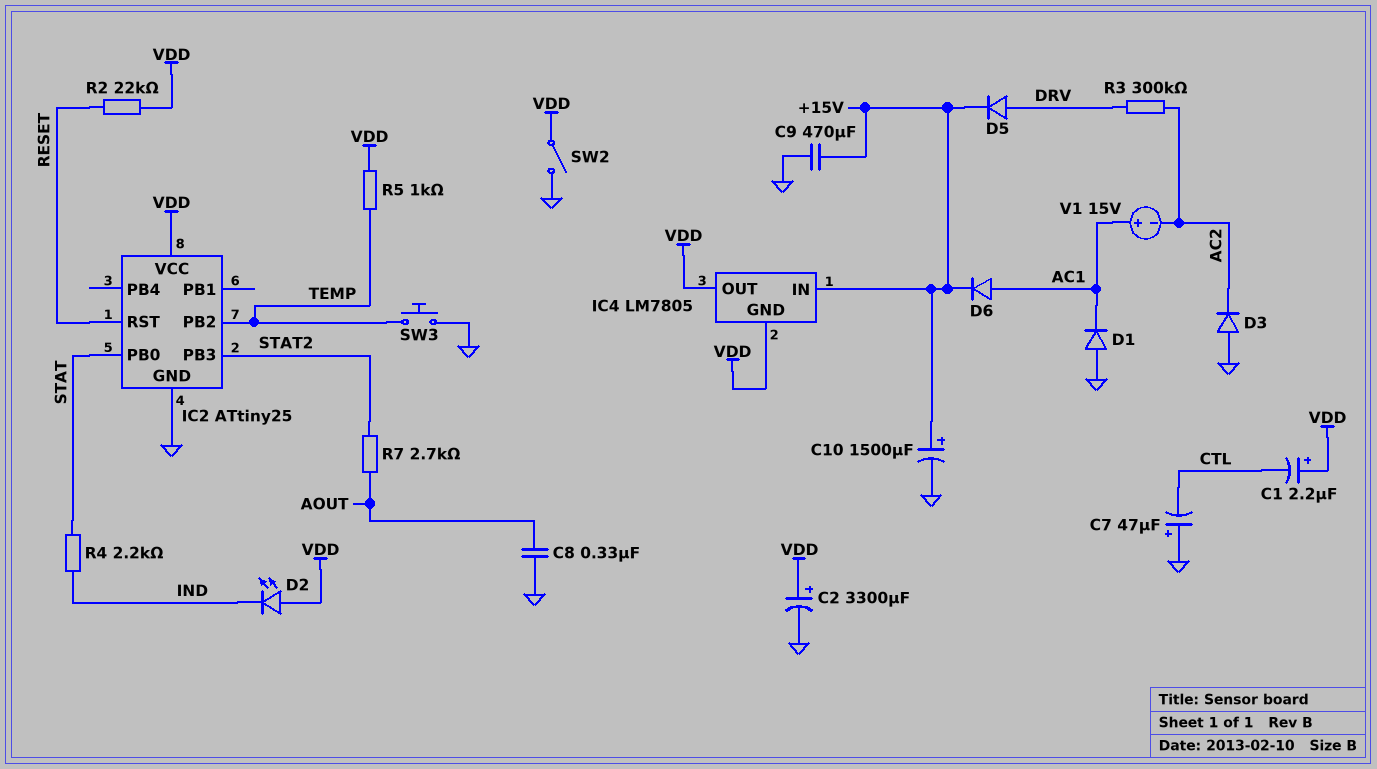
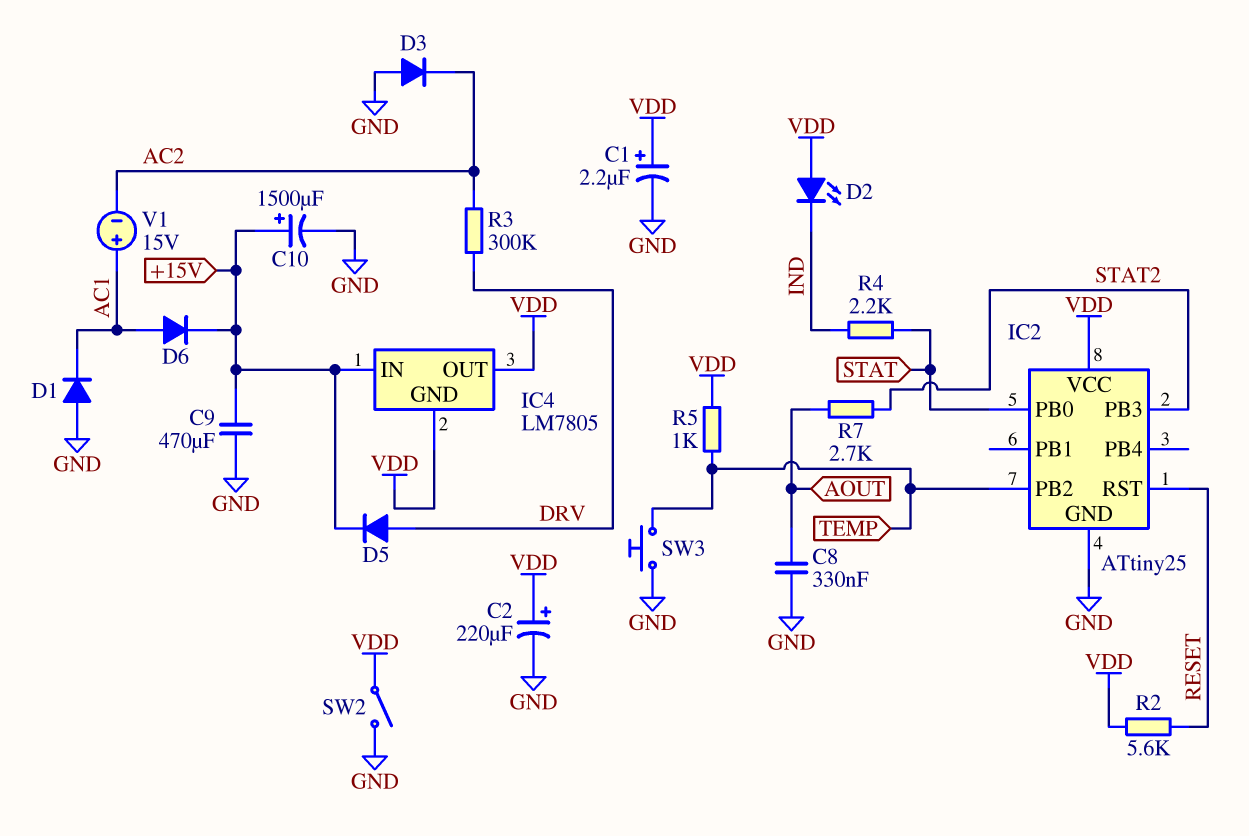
C1: 2.2uF (plus VDD, minus CTL) -> 2.2uF (plus VDD, minus GND)
C2: 3300uF (plus VDD, minus GND) -> 220uF (plus VDD, minus GND)
C7: 47uF (plus GND, minus CTL) -> none
R2: 22k (RESET, VDD) -> 5.6k (RESET, VDD)

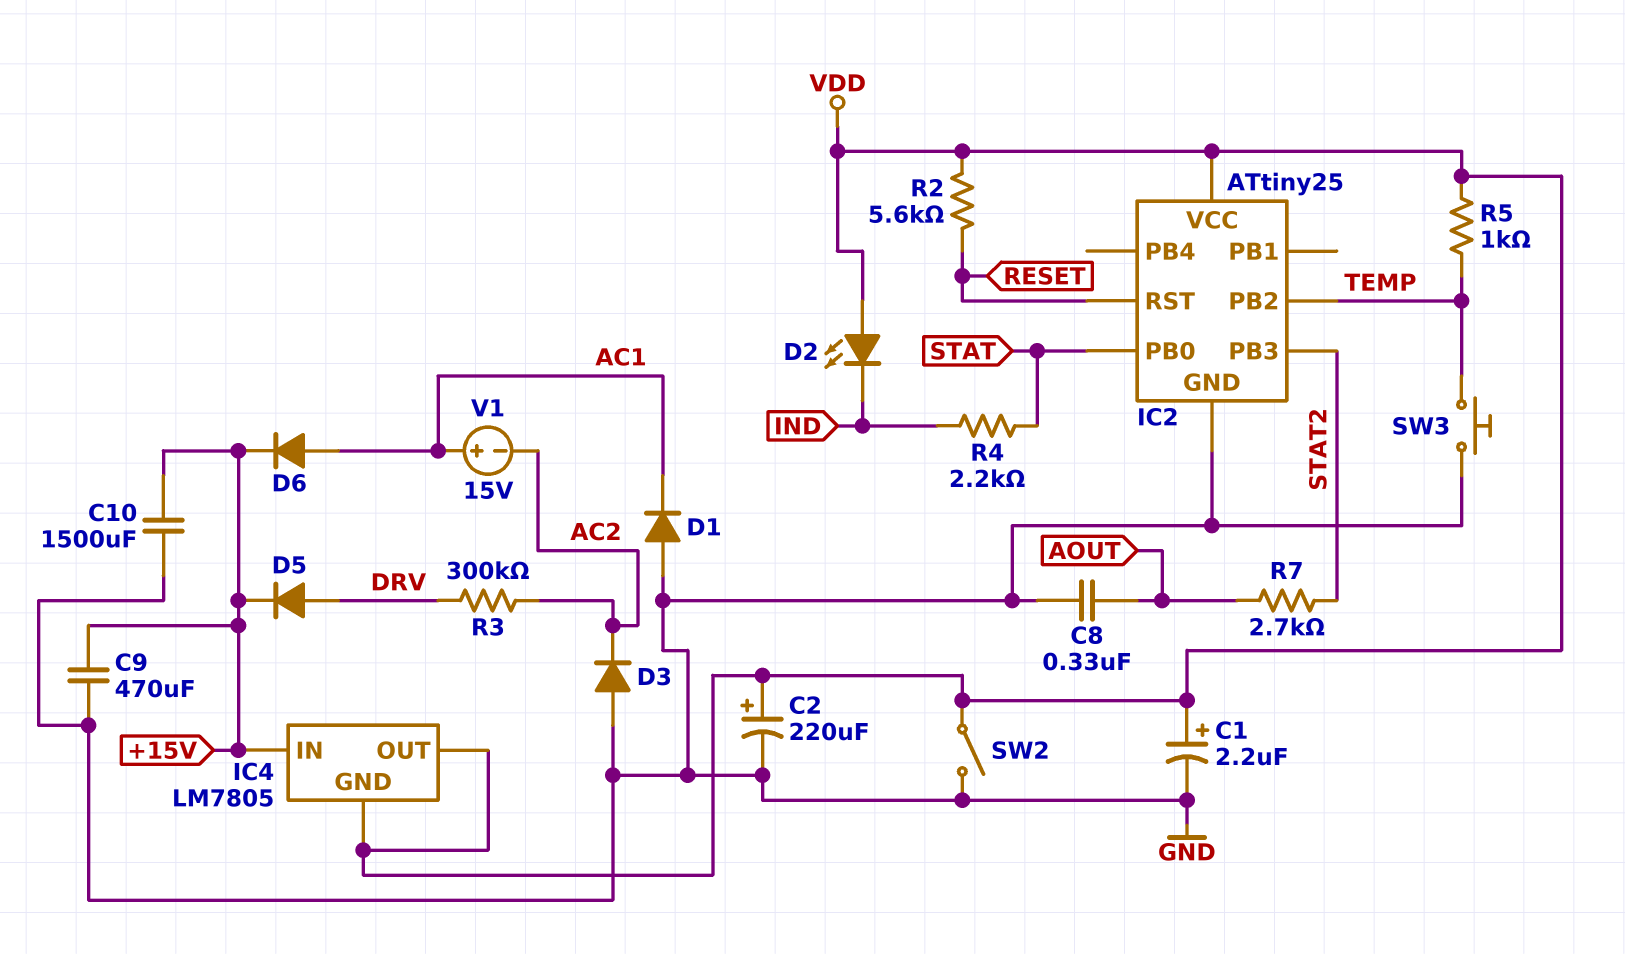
C10: 1500uF (plus +15V, minus GND) -> 1500uF (+15V, GND)

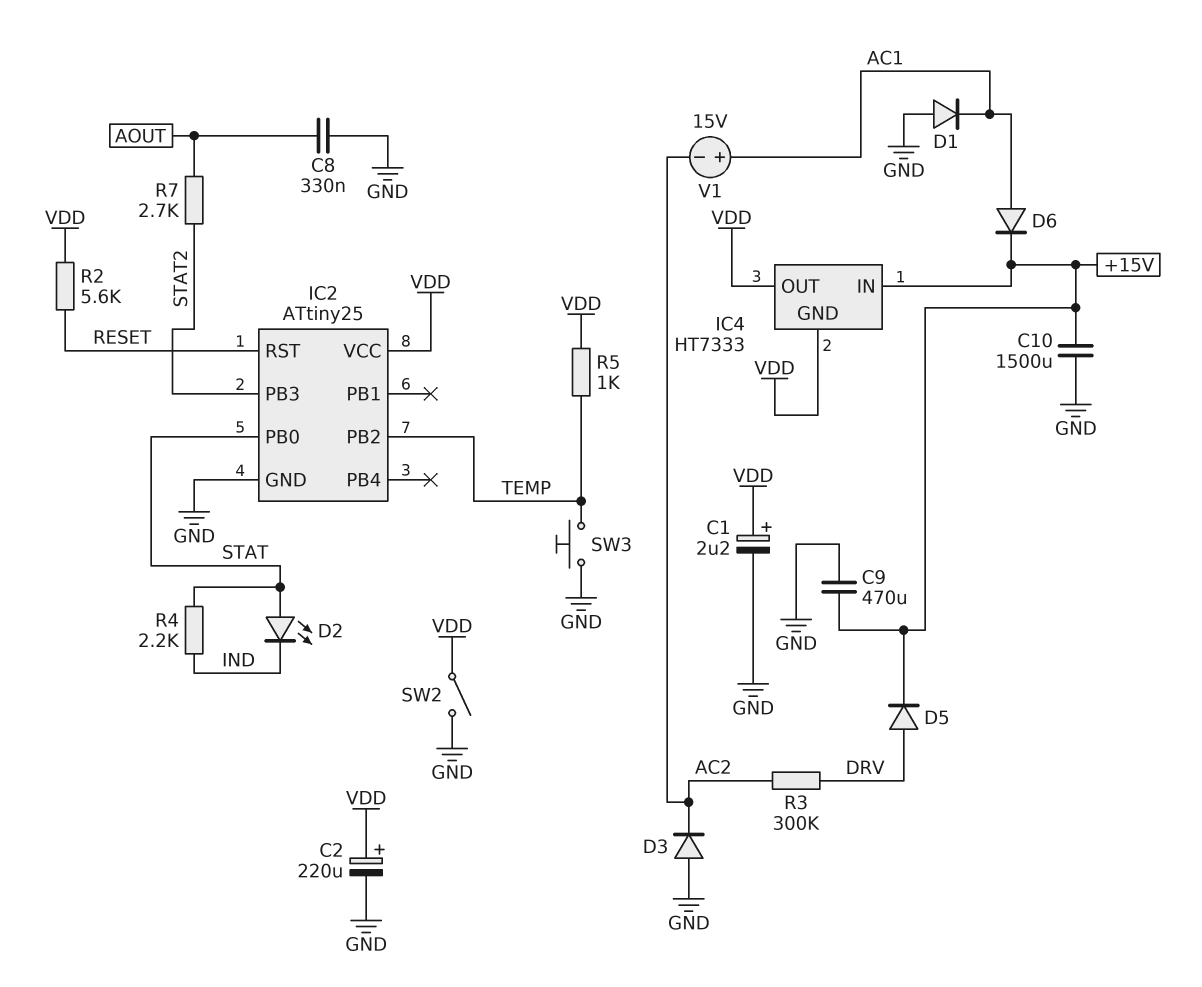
D2: LED (A VDD, K IND) -> LED (A STAT, K IND)
IC4: LM7805 -> HT7333

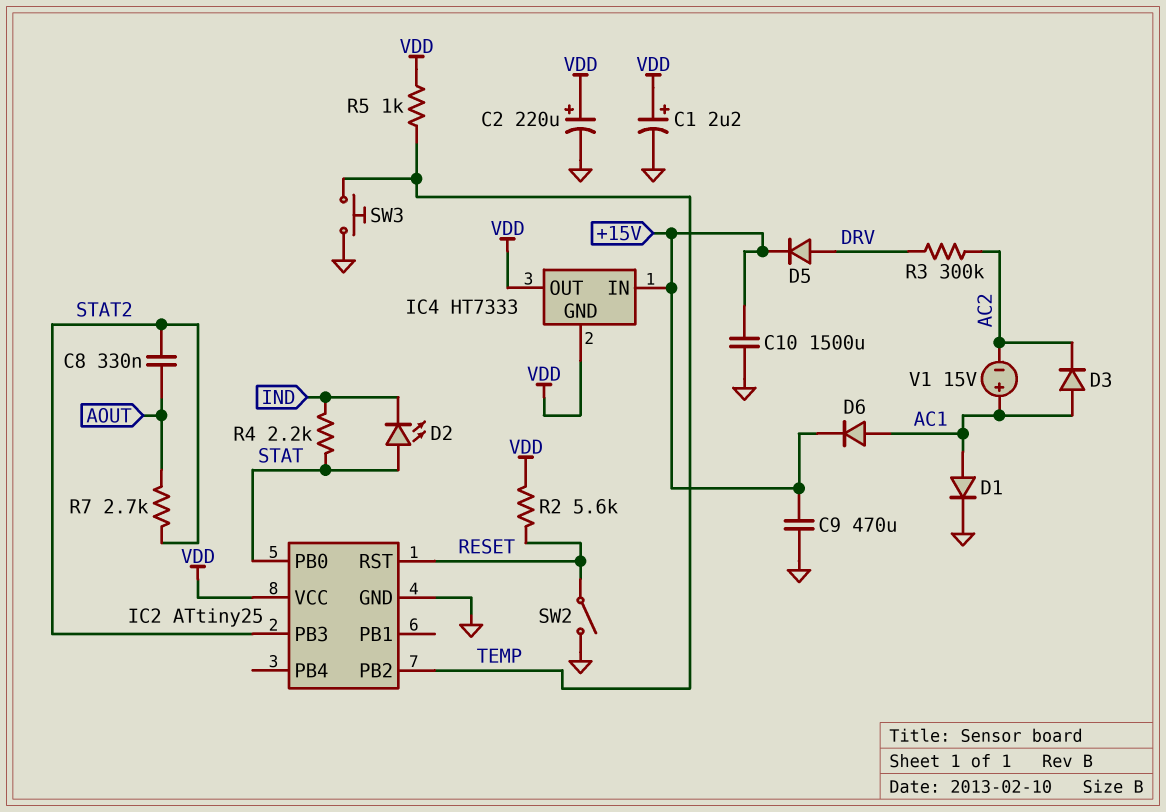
C8: 330nF (AOUT, GND) -> 330nF (AOUT, STAT2)
D1: diode (A GND, K AC1) -> diode (A AC1, K GND)
D3: diode (A GND, K AC2) -> diode (A AC1, K AC2)
SW2: switch (GND, VDD) -> switch (GND, RESET)

